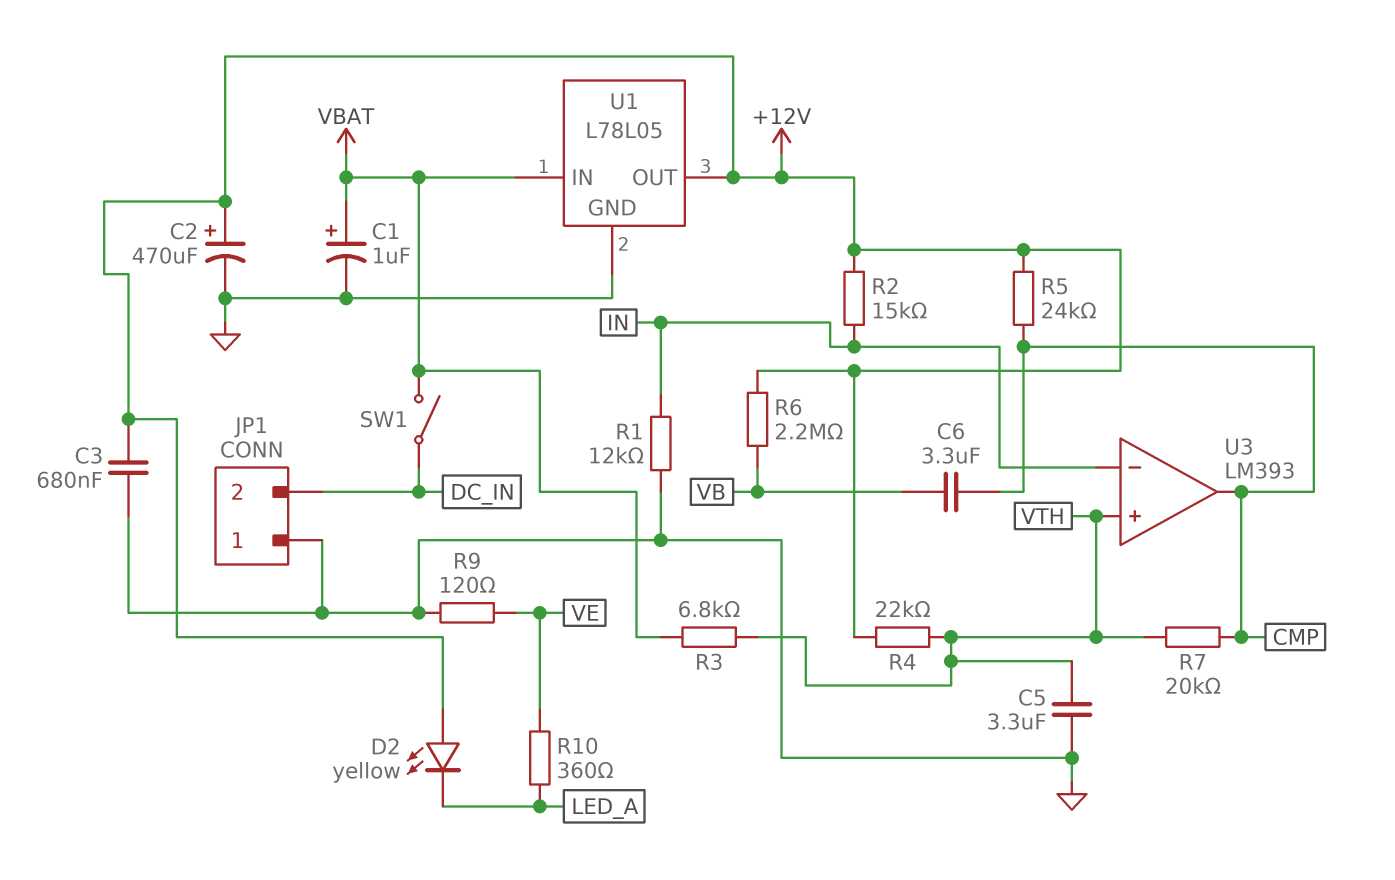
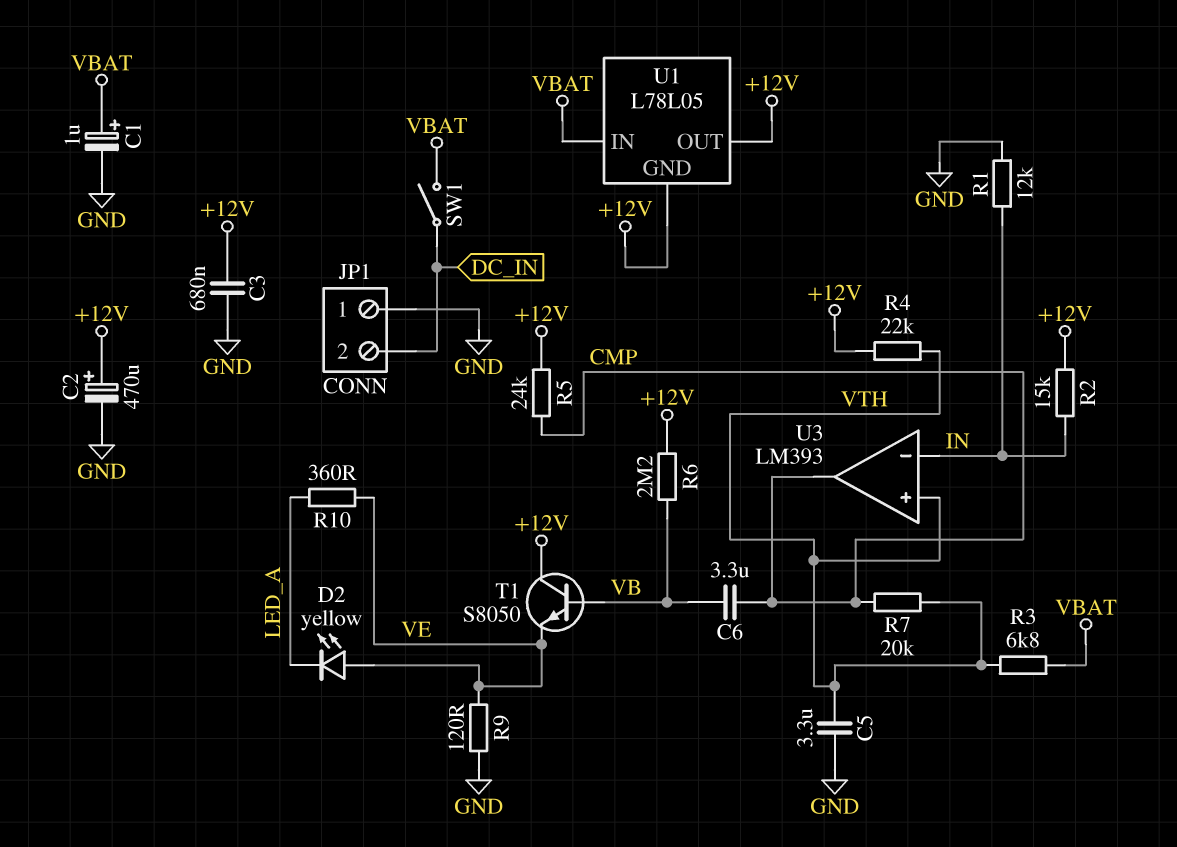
D2: LED yellow (A +12V, K LED_A) -> LED yellow (A VE, K LED_A)
T1: none -> NPN S8050 (B VB, C +12V, E VE)
U1 pin GND: GND -> +12V

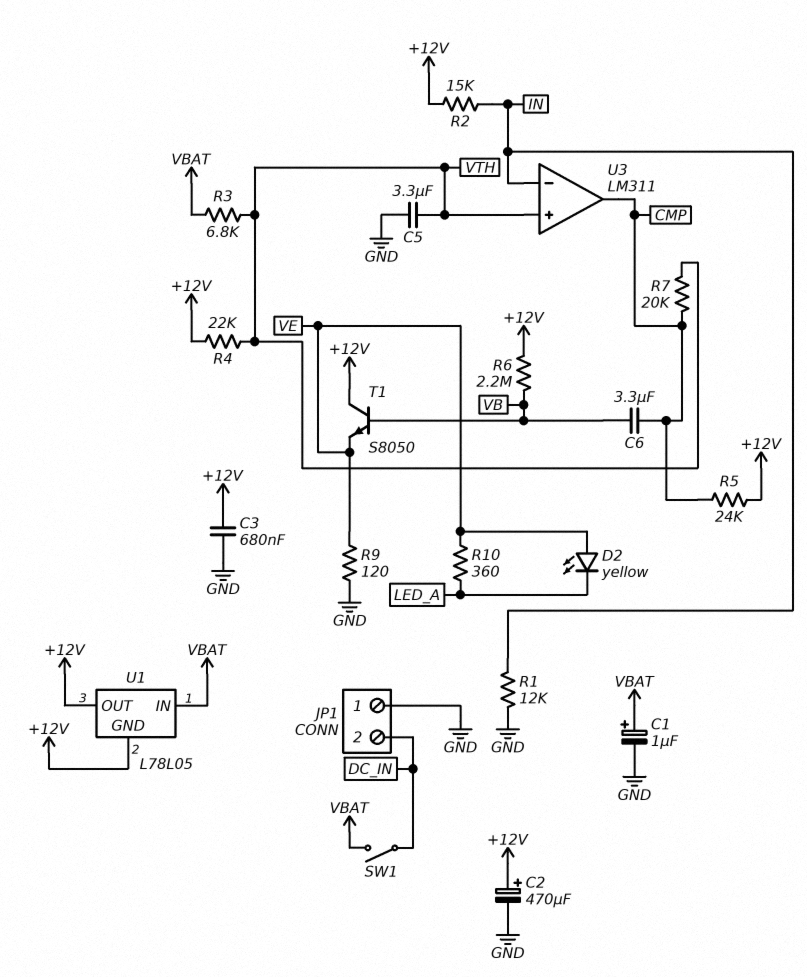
U3: LM393 -> LM311

